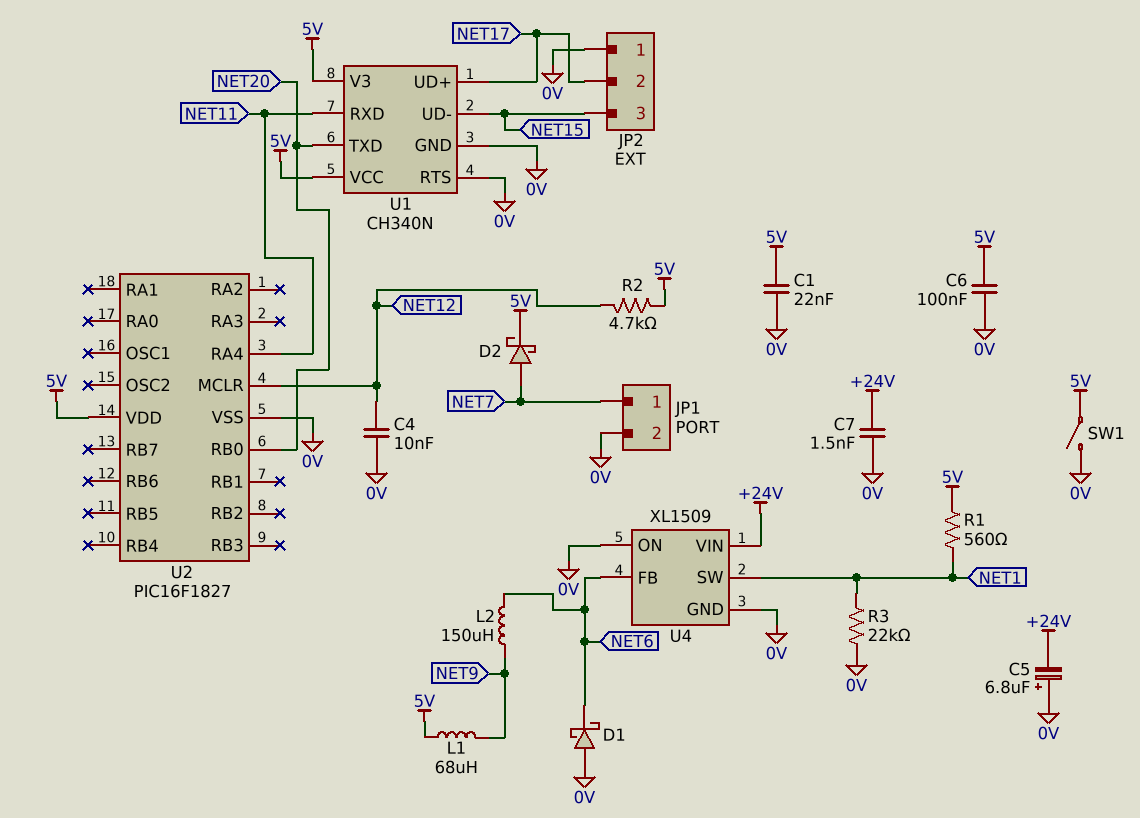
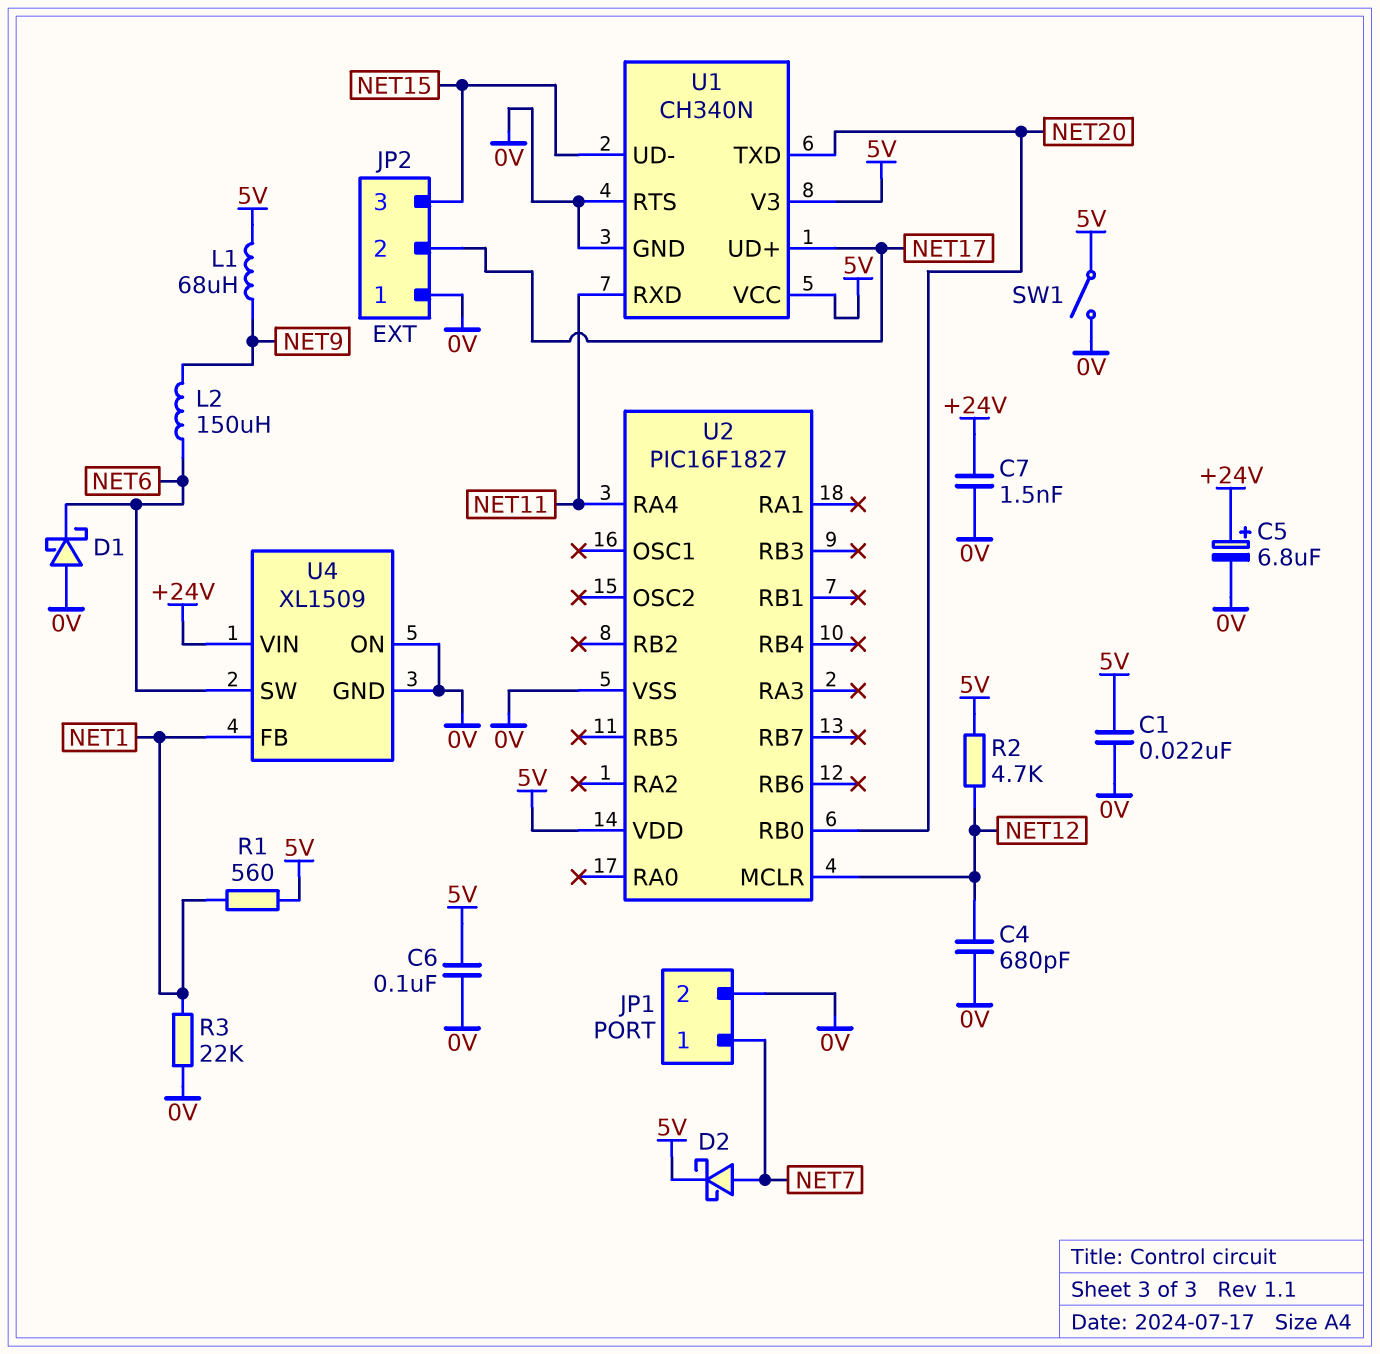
C4: 10nF (0V, NET12) -> 680pF (0V, NET12)
C5: 6.8uF (plus 0V, minus +24V) -> 6.8uF (plus +24V, minus 0V)
U4 pin FB: NET6 -> NET1
U4 pin SW: NET1 -> NET6

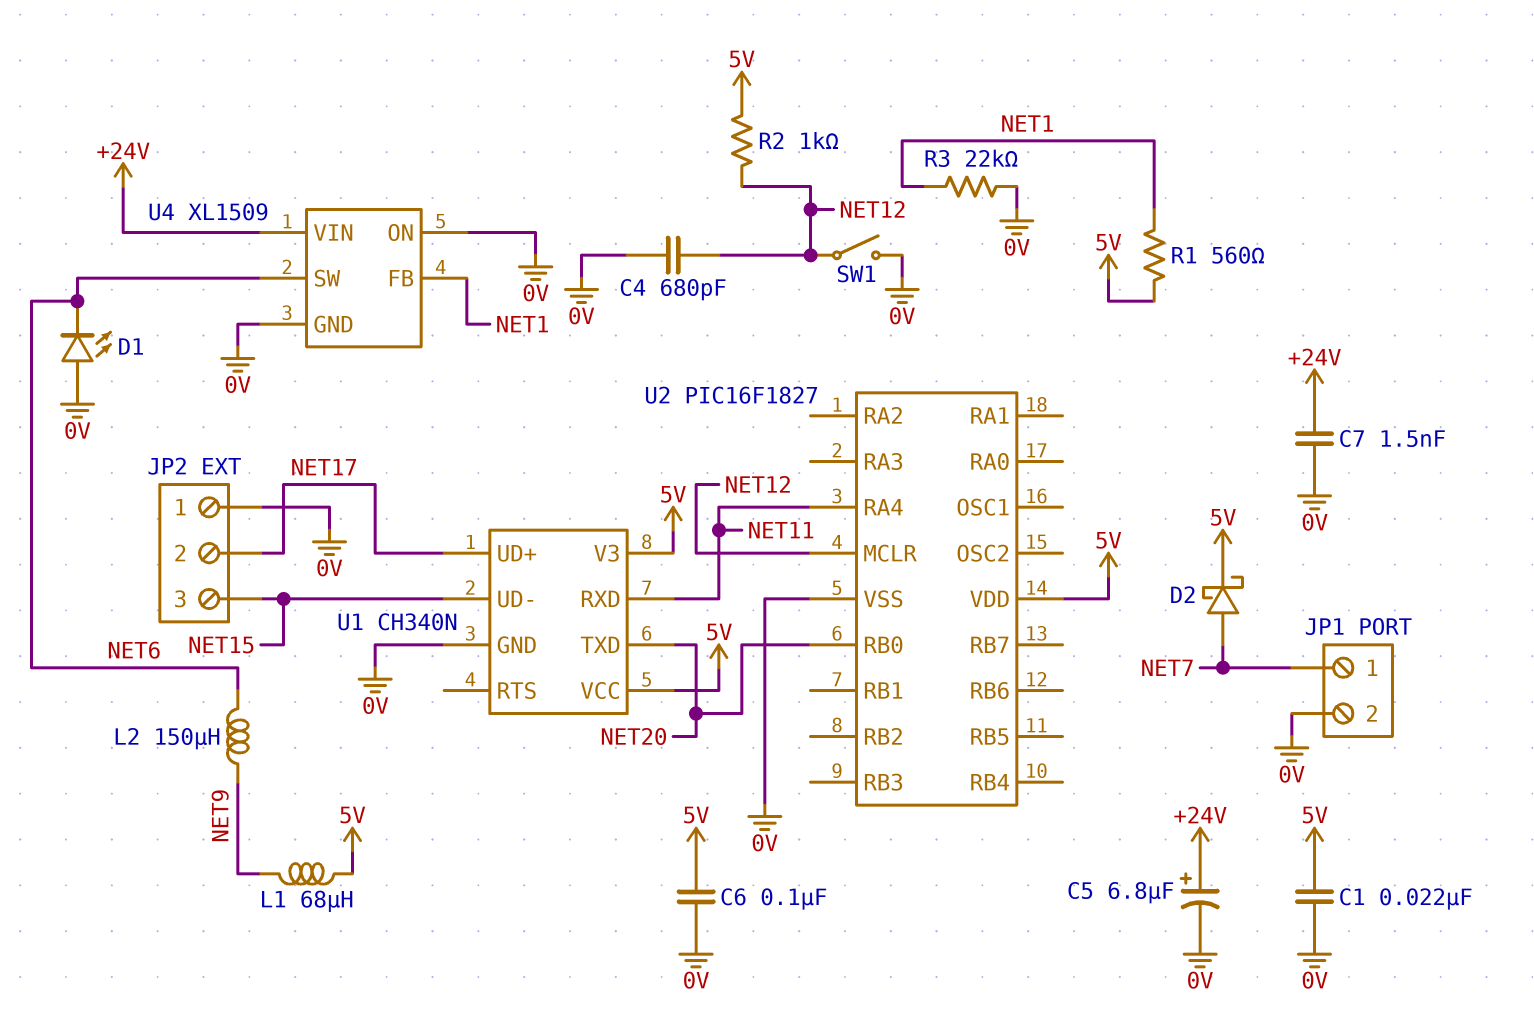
D1: schottky (A 0V, K NET6) -> LED (A 0V, K NET6)
R2: 4.7k (5V, NET12) -> 1k (5V, NET12)
SW1: switch (0V, 5V) -> switch (0V, NET12)
U1 pin RTS: 0V -> none

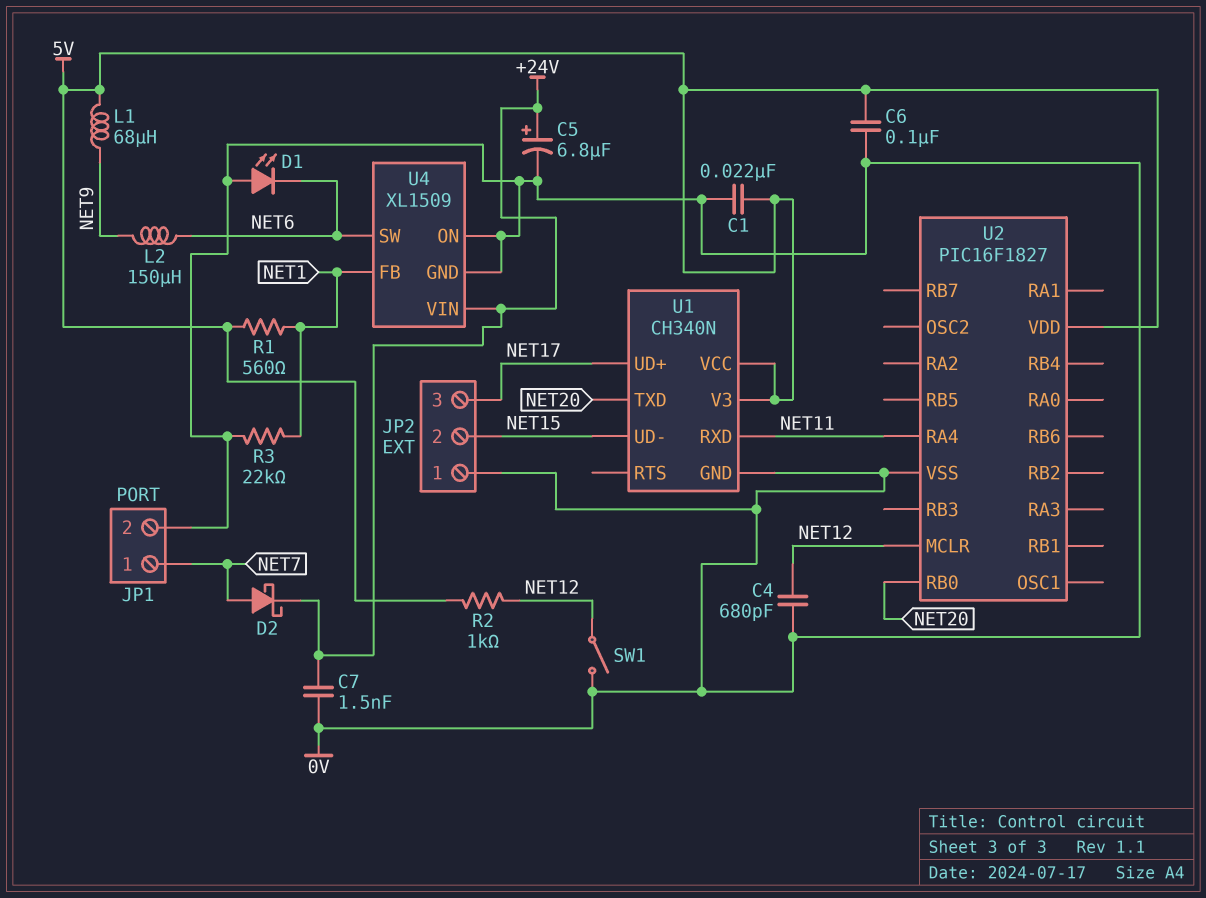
D2: schottky (A NET7, K 5V) -> schottky (A NET7, K +24V)
JP2 pin 2: NET17 -> NET15
JP2 pin 3: NET15 -> NET17

